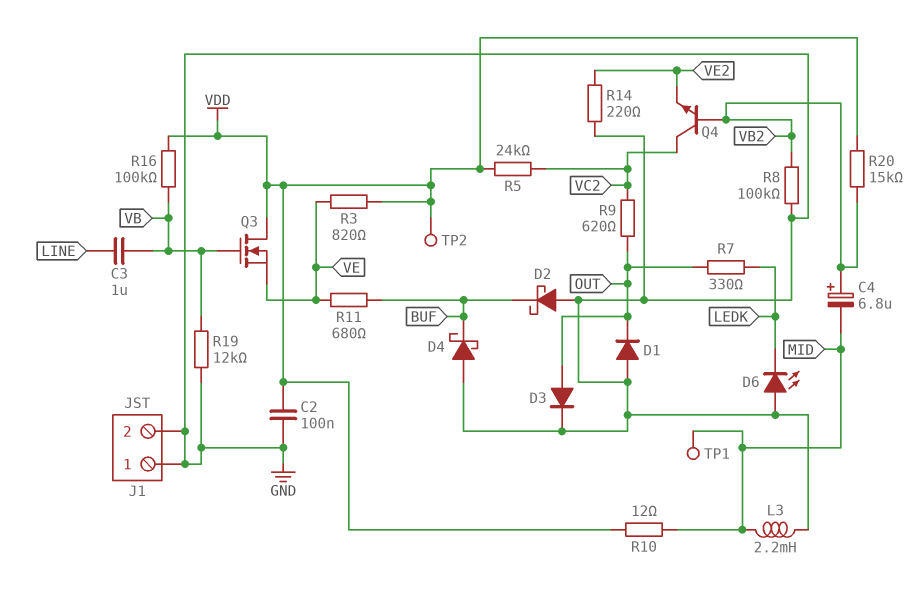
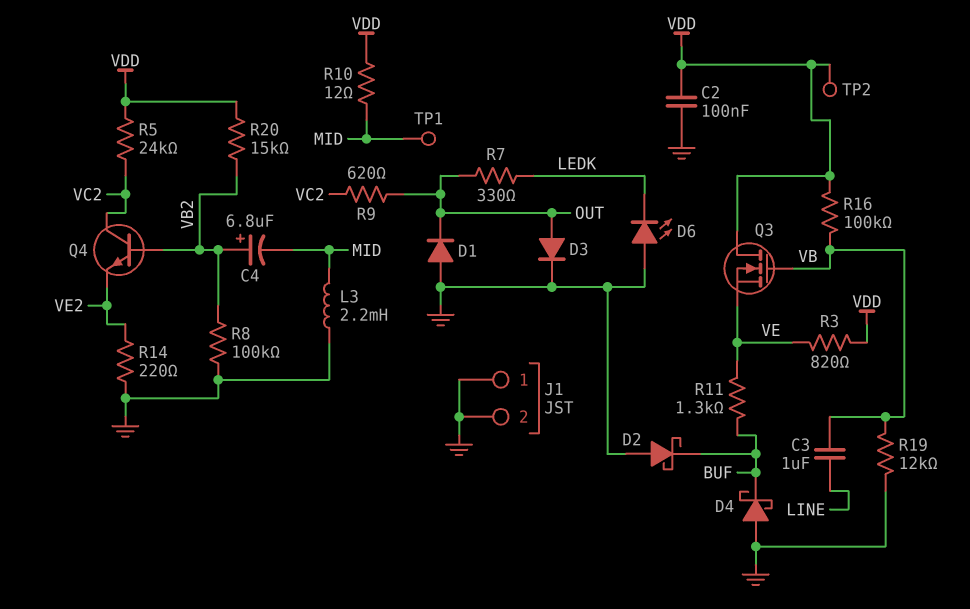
R11: 680 (BUF, VE) -> 1.3k (BUF, VE)

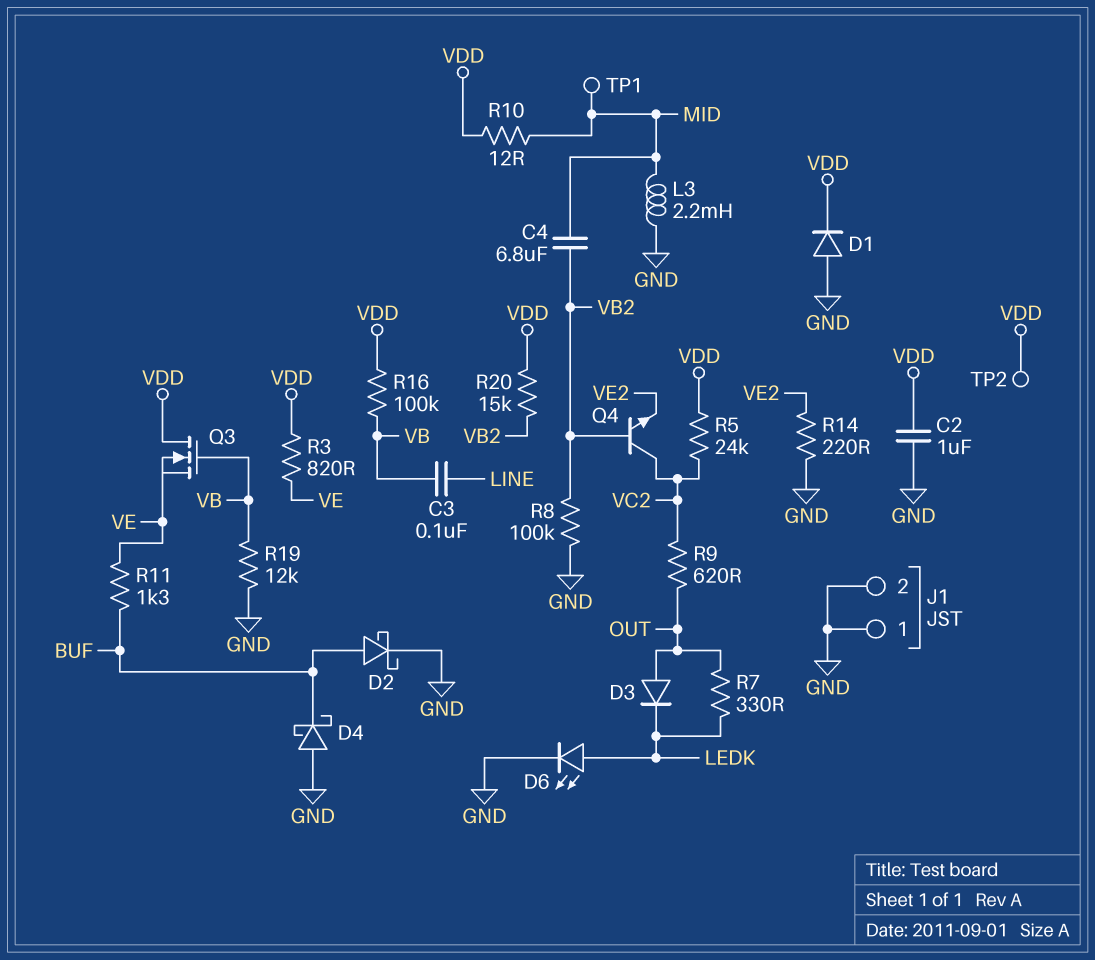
C2: 100nF (GND, VDD) -> 1uF (GND, VDD)
C3: 1uF (LINE, VB) -> 100nF (LINE, VB)
C4: 6.8uF (plus VB2, minus MID) -> 6.8uF (MID, VB2)
D1: diode (A GND, K OUT) -> diode (A GND, K VDD)
D2: schottky (A GND, K BUF) -> schottky (A BUF, K GND)
D3: diode (A OUT, K GND) -> diode (A OUT, K LEDK)
D6: LED (A GND, K LEDK) -> LED (A LEDK, K GND)

